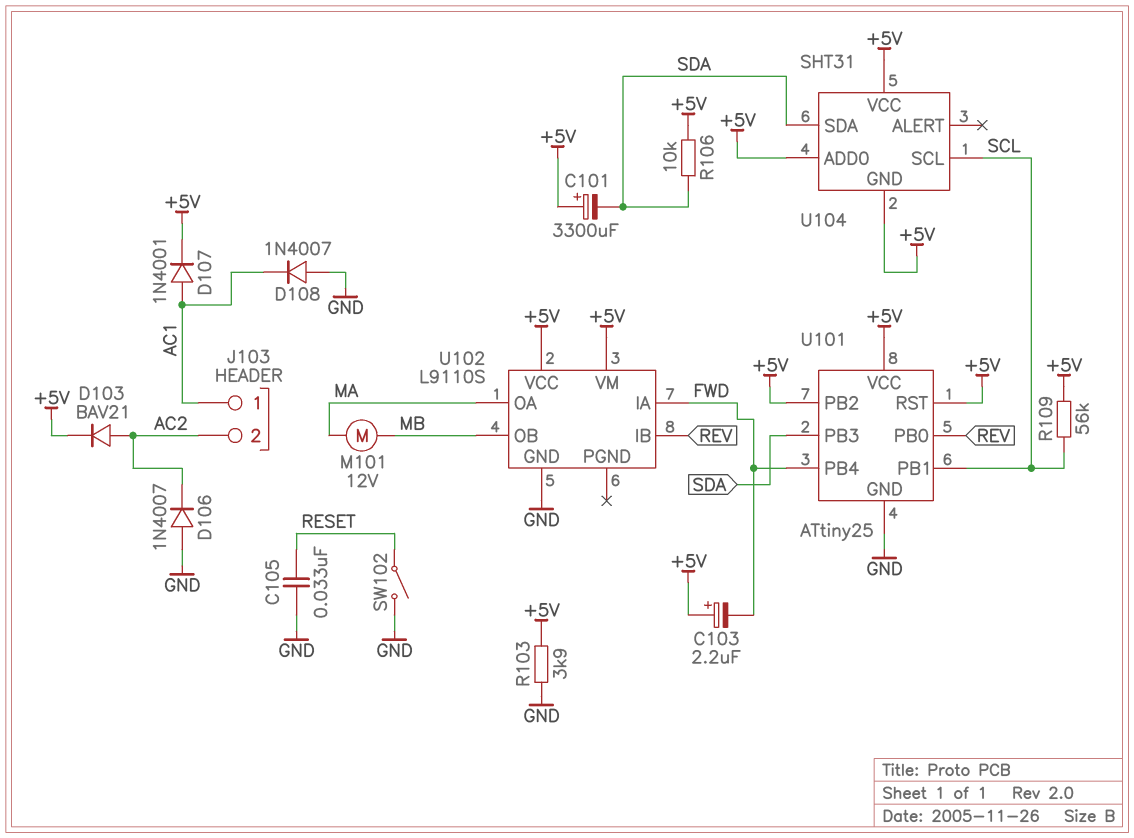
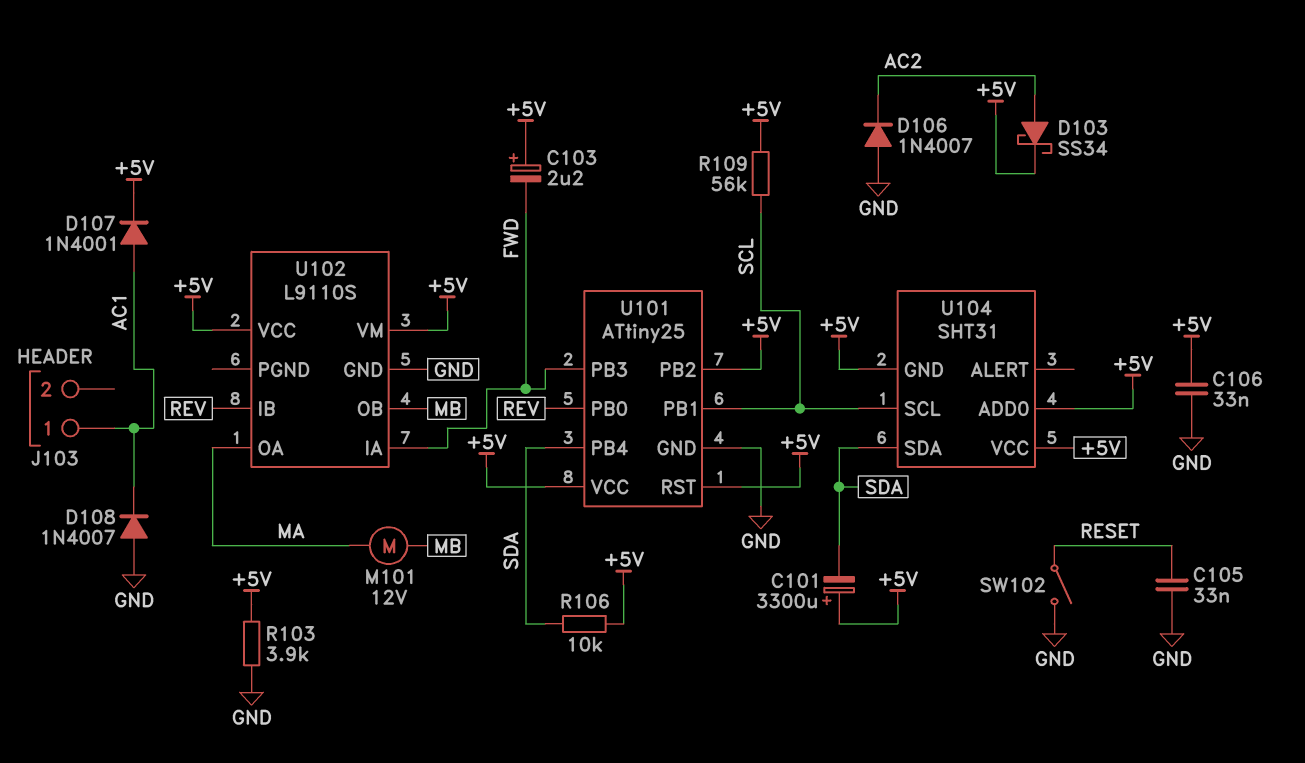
C106: none -> 33nF (+5V, GND)
D103: diode BAV21 (A AC2, K +5V) -> schottky SS34 (A AC2, K +5V)
J103 pin 2: AC2 -> none
U101 pin PB3: SDA -> FWD
U101 pin PB4: FWD -> SDA

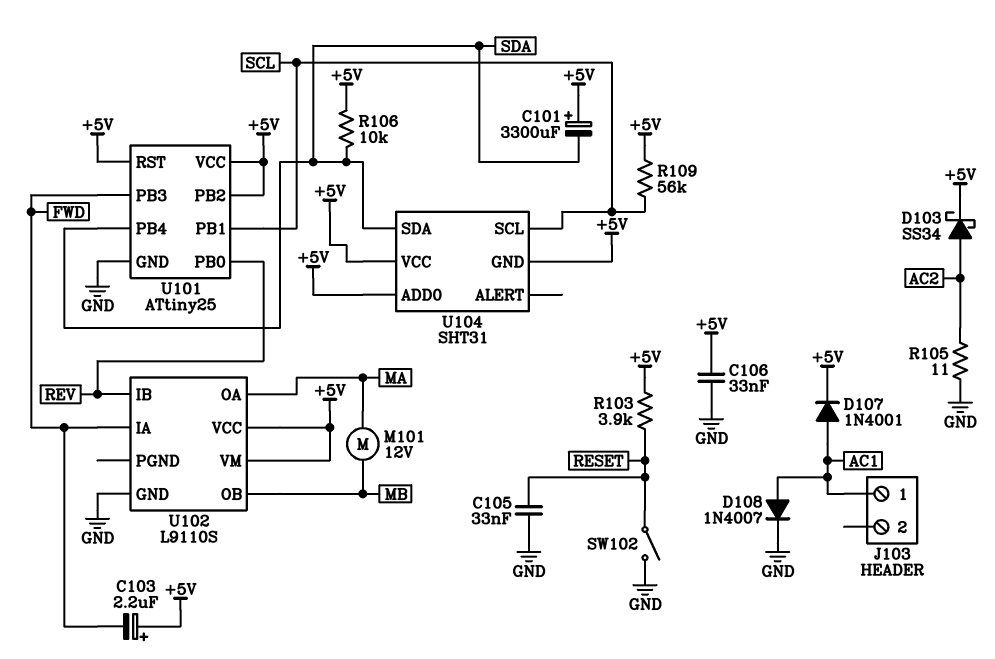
D106: diode 1N4007 (A GND, K AC2) -> none
D108: diode 1N4007 (A GND, K AC1) -> diode 1N4007 (A AC1, K GND)
R103: 3.9k (+5V, GND) -> 3.9k (+5V, RESET)
R105: none -> 11 (AC2, GND)

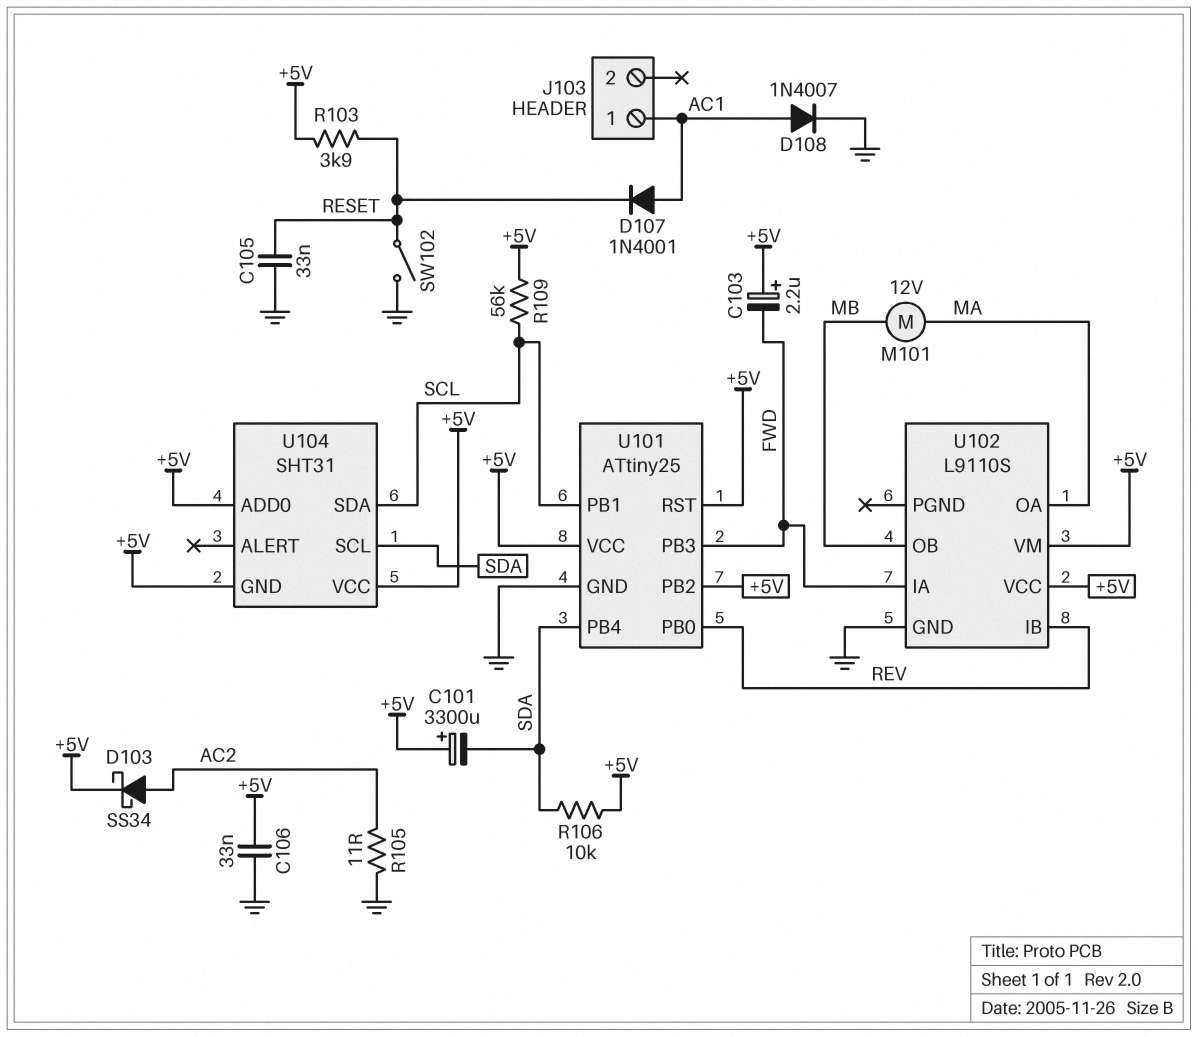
D107: diode 1N4001 (A AC1, K +5V) -> diode 1N4001 (A AC1, K RESET)
U104 pin SCL: SCL -> SDA
U104 pin SDA: SDA -> SCL

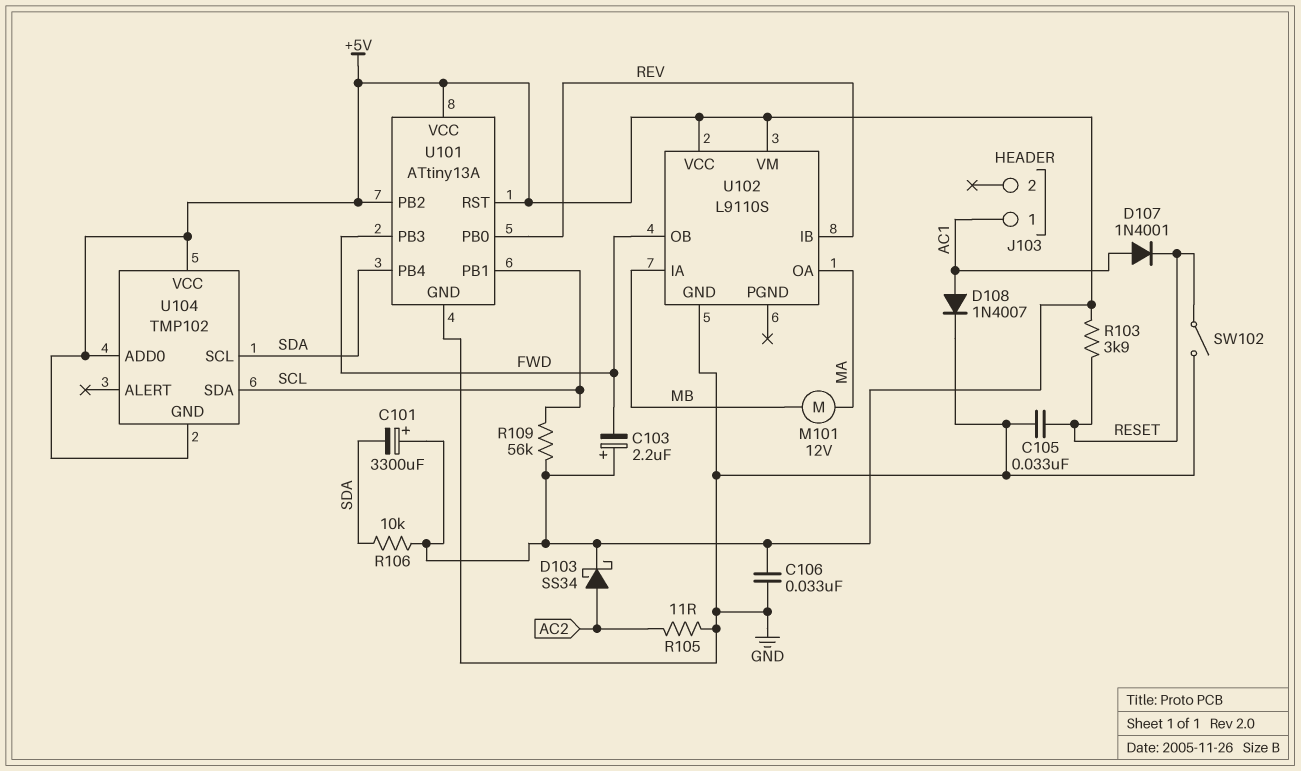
U101: ATtiny25 -> ATtiny13A
U102 pin IA: FWD -> MB
U102 pin OB: MB -> FWD
U104: SHT31 -> TMP102

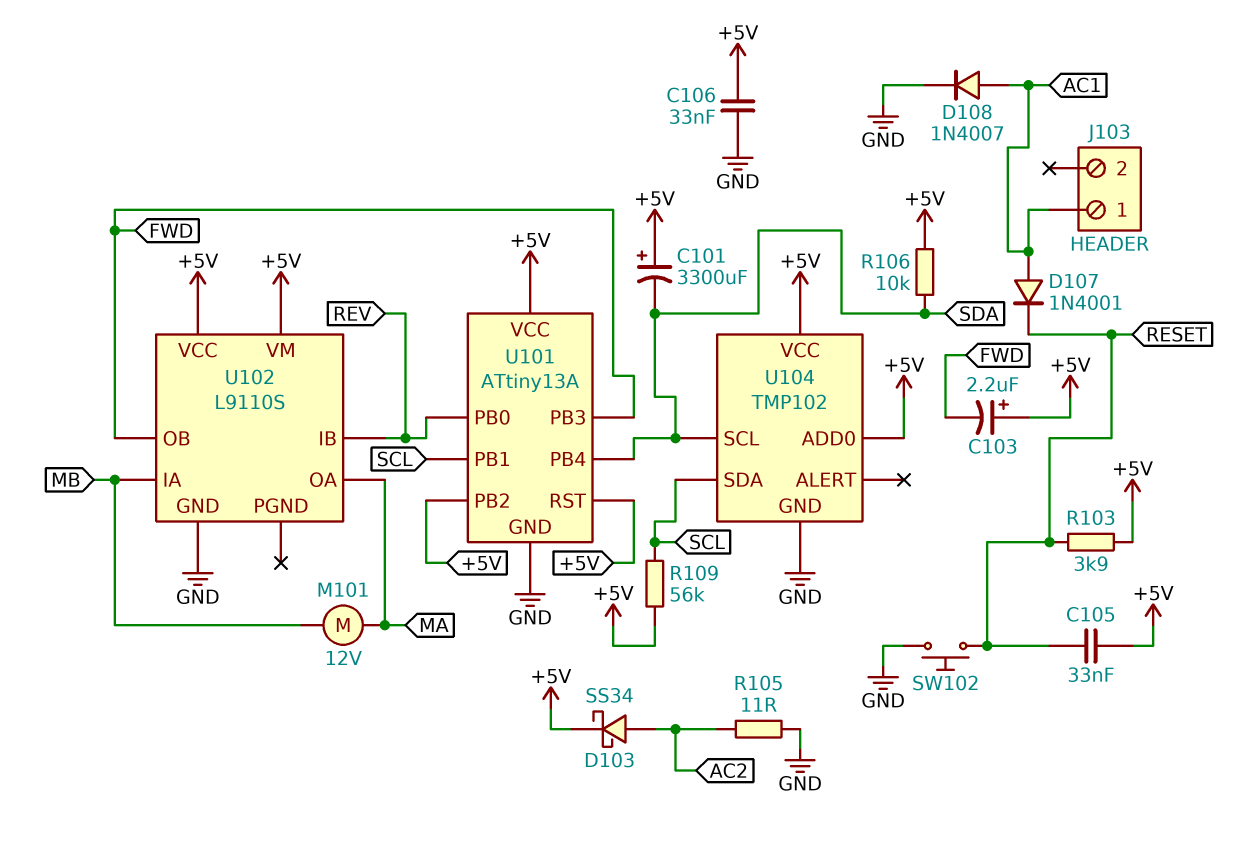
C105: 33nF (GND, RESET) -> 33nF (+5V, RESET)
SW102: switch (GND, RESET) -> button (GND, RESET)
U104 pin GND: +5V -> GND

